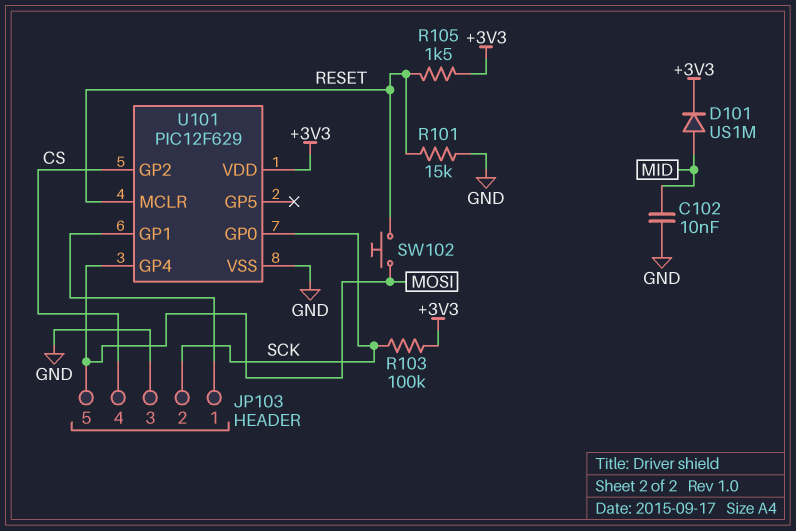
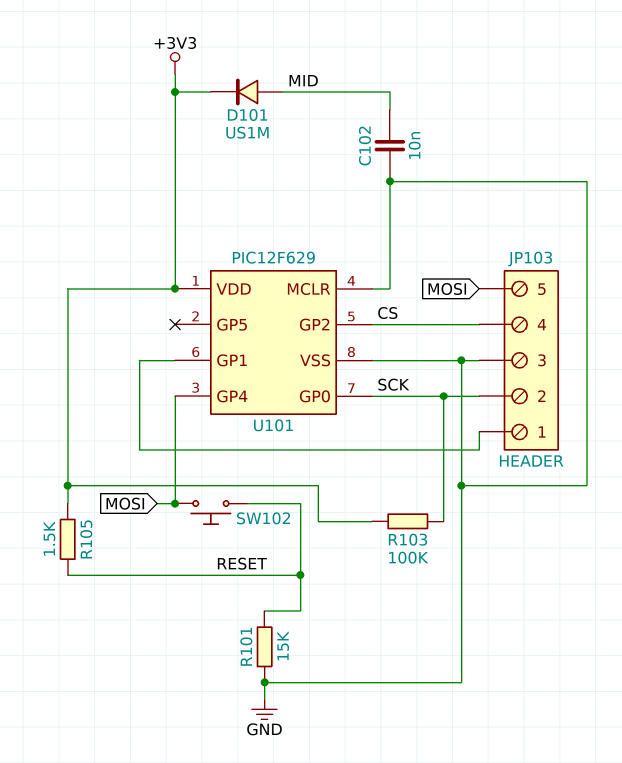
U101 pin MCLR: RESET -> GND

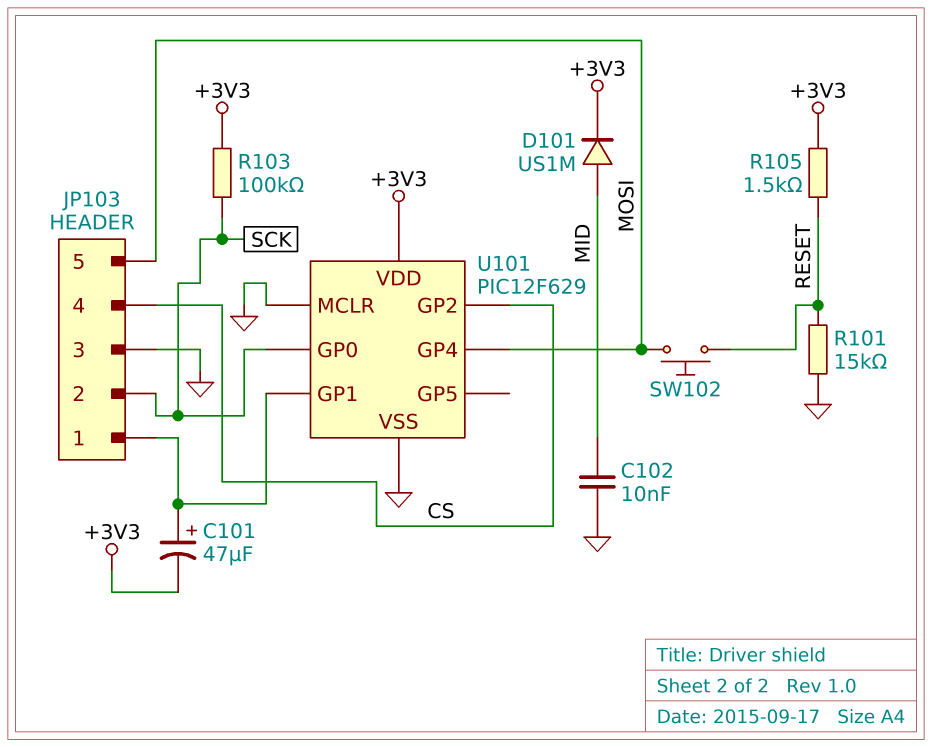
C101: none -> 47uF (plus JP103/1, minus +3V3)

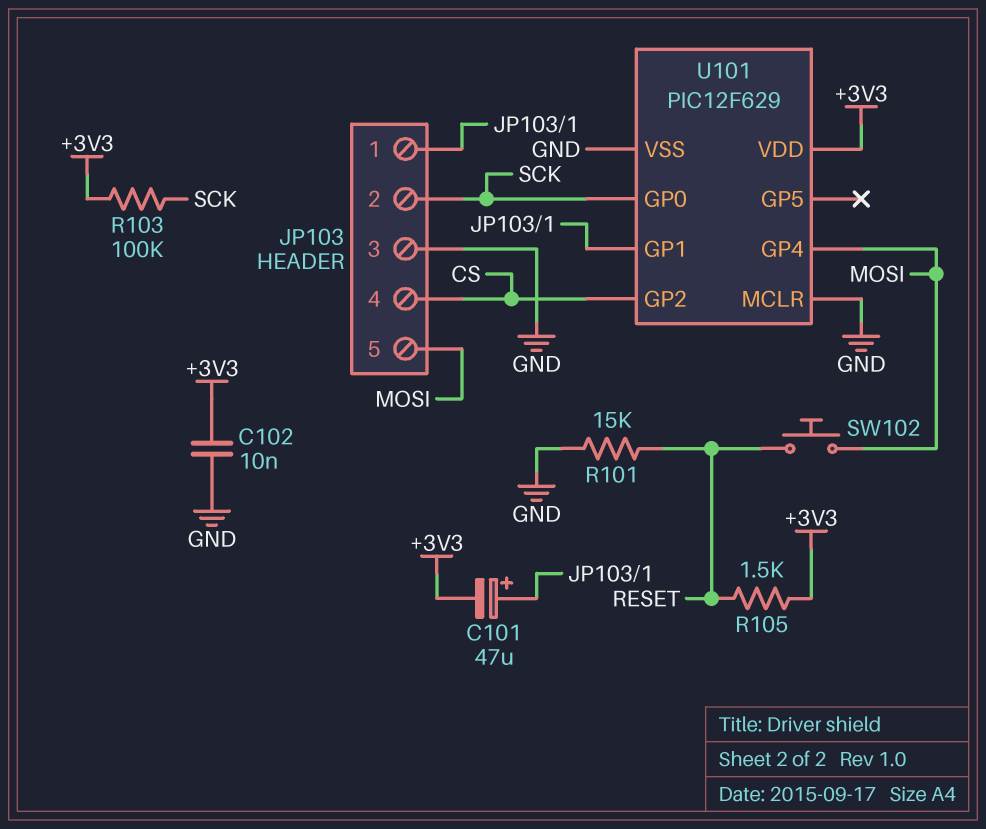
C102: 10nF (GND, MID) -> 10nF (+3V3, GND)
D101: diode US1M (A MID, K +3V3) -> none

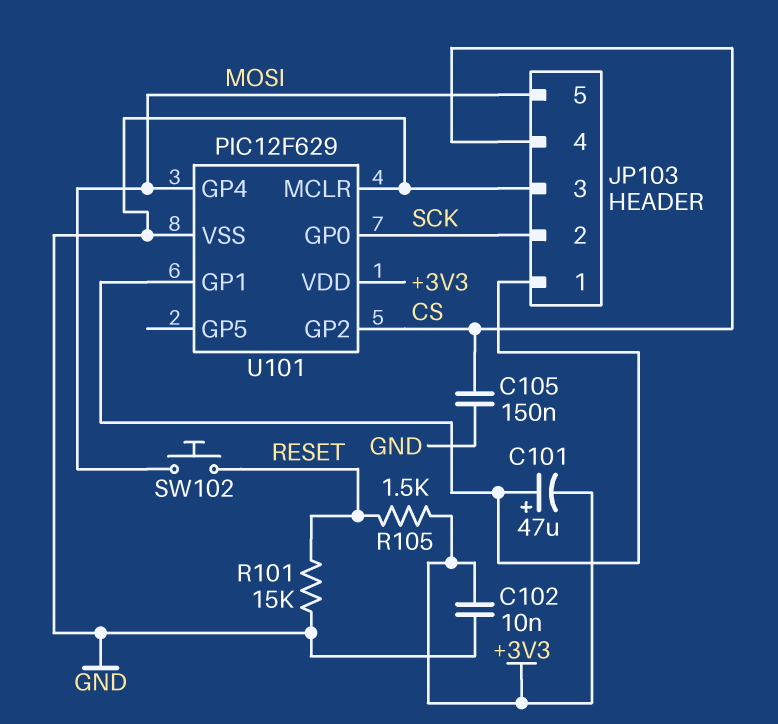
C105: none -> 150nF (CS, GND)
R103: 100k (+3V3, SCK) -> none

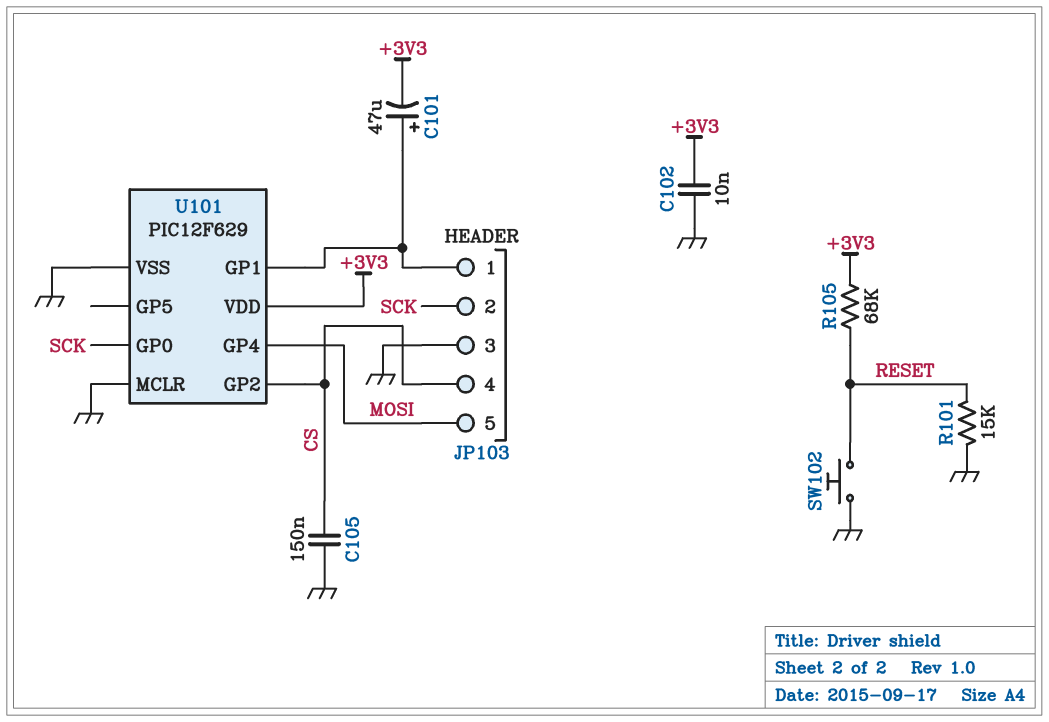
R105: 1.5k (+3V3, RESET) -> 68k (+3V3, RESET)
SW102: button (MOSI, RESET) -> button (GND, RESET)

